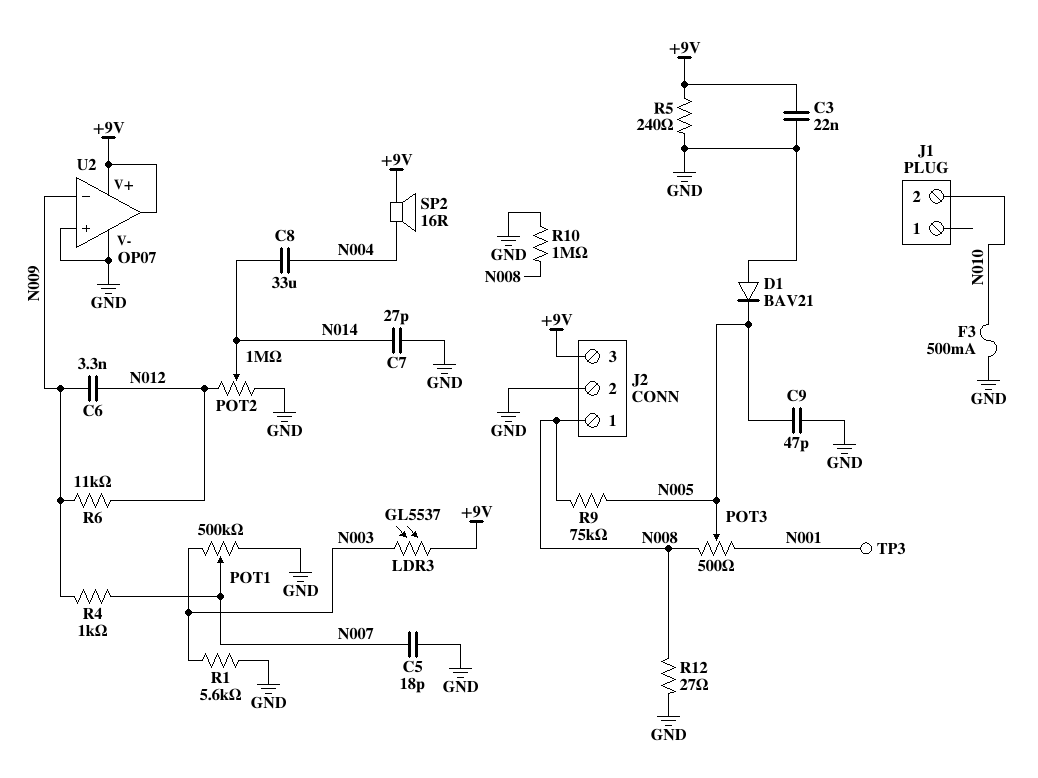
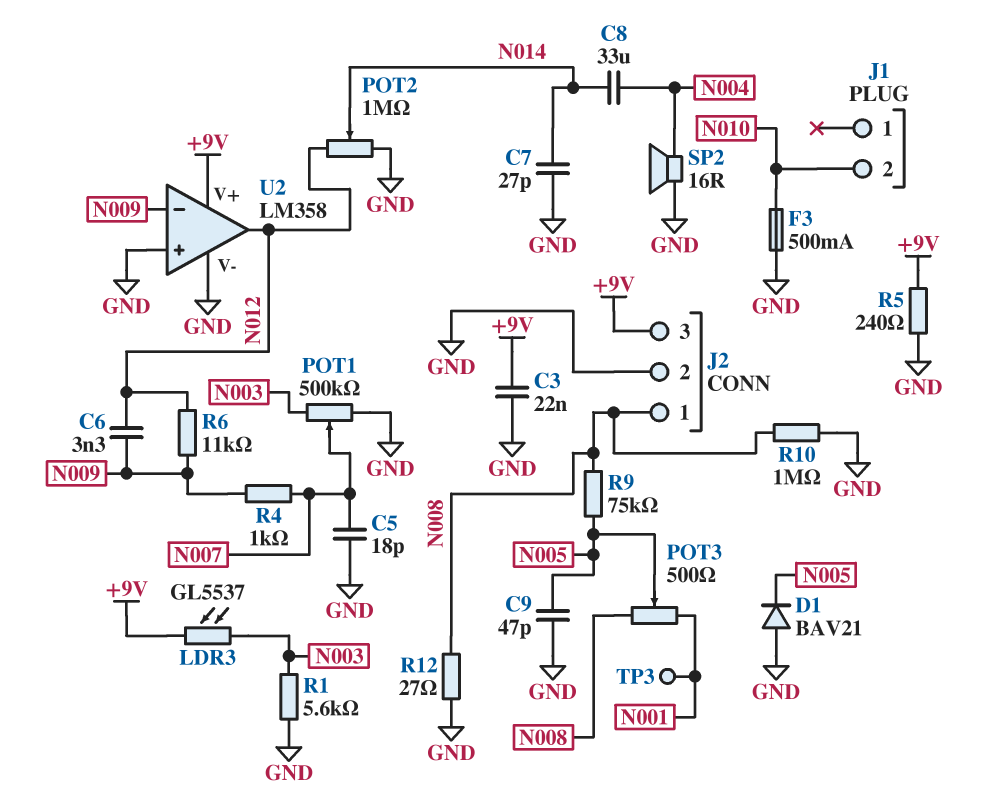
SP2: speaker 16R (+9V, N004) -> speaker 16R (GND, N004)
U2: OP07 -> LM358
U2 pin out: +9V -> N012

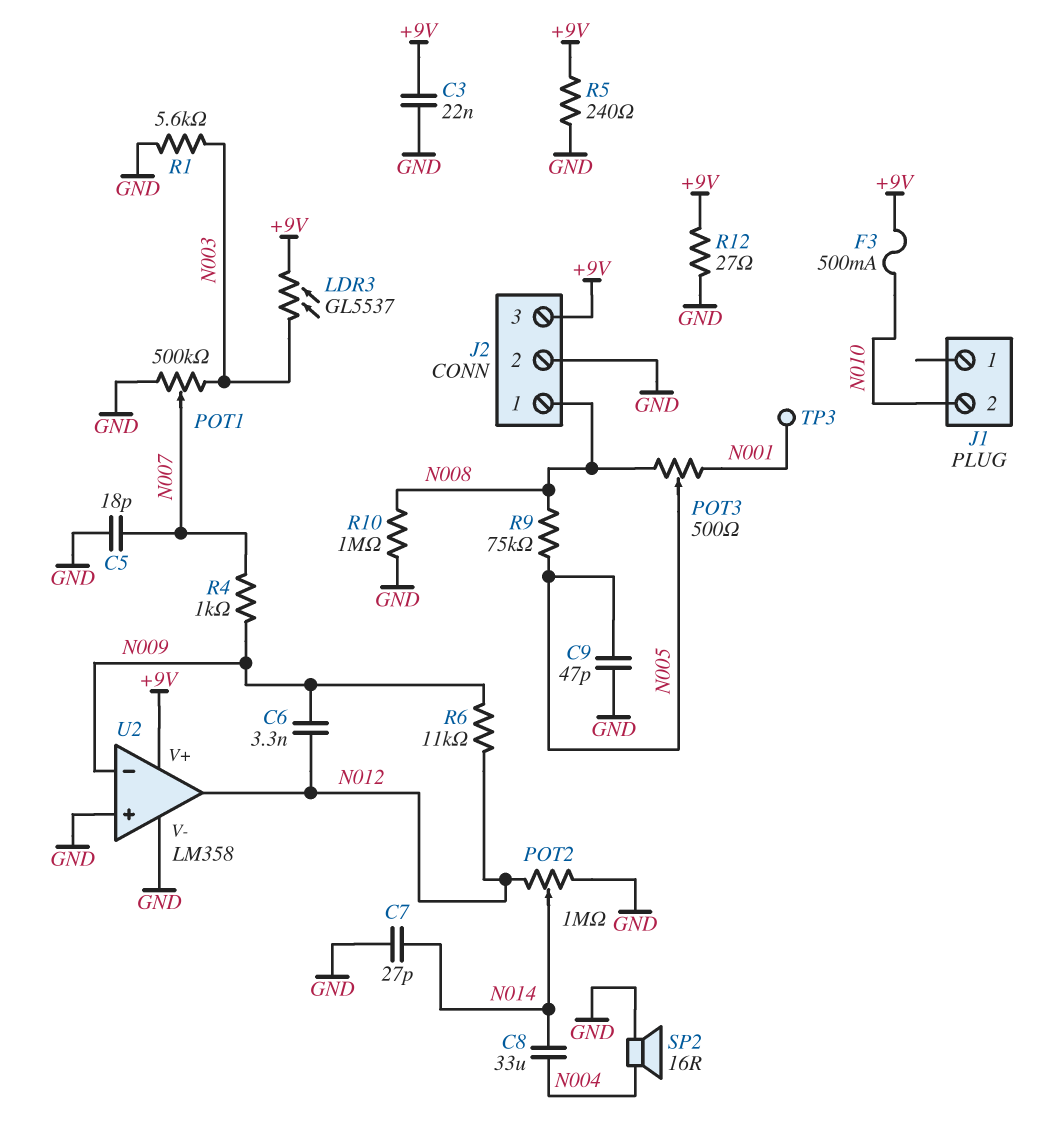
D1: diode BAV21 (A GND, K N005) -> none
F3: 500mA (GND, N010) -> 500mA (+9V, N010)
R12: 27 (GND, N008) -> 27 (+9V, GND)

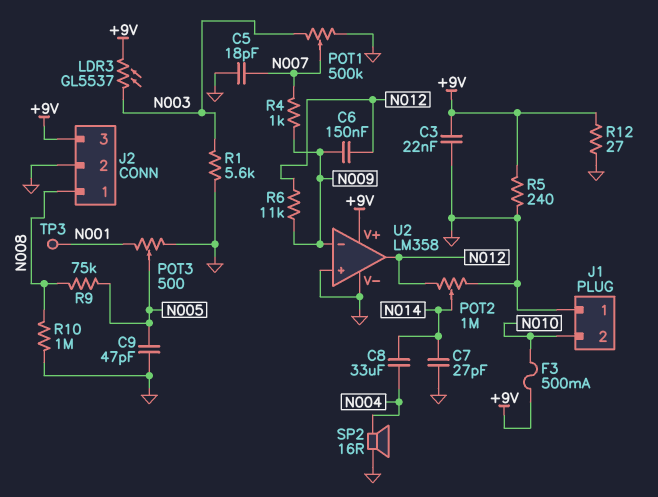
C6: 3.3nF (N009, N012) -> 150nF (N009, N012)
J1 pin 1: none -> GND
POT3: 500 (N001, N008, wiper N005) -> 500 (GND, N001, wiper N005)

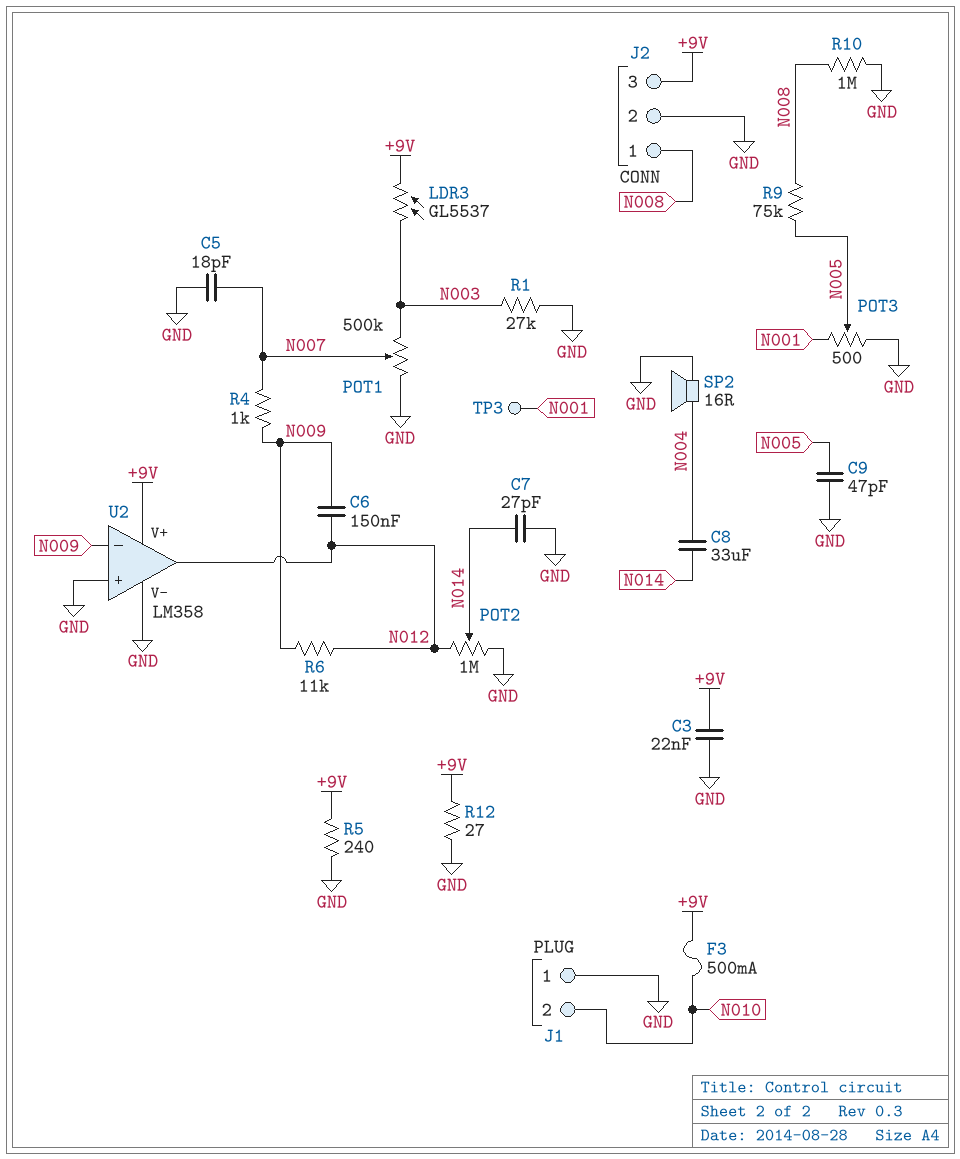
R1: 5.6k (GND, N003) -> 27k (GND, N003)

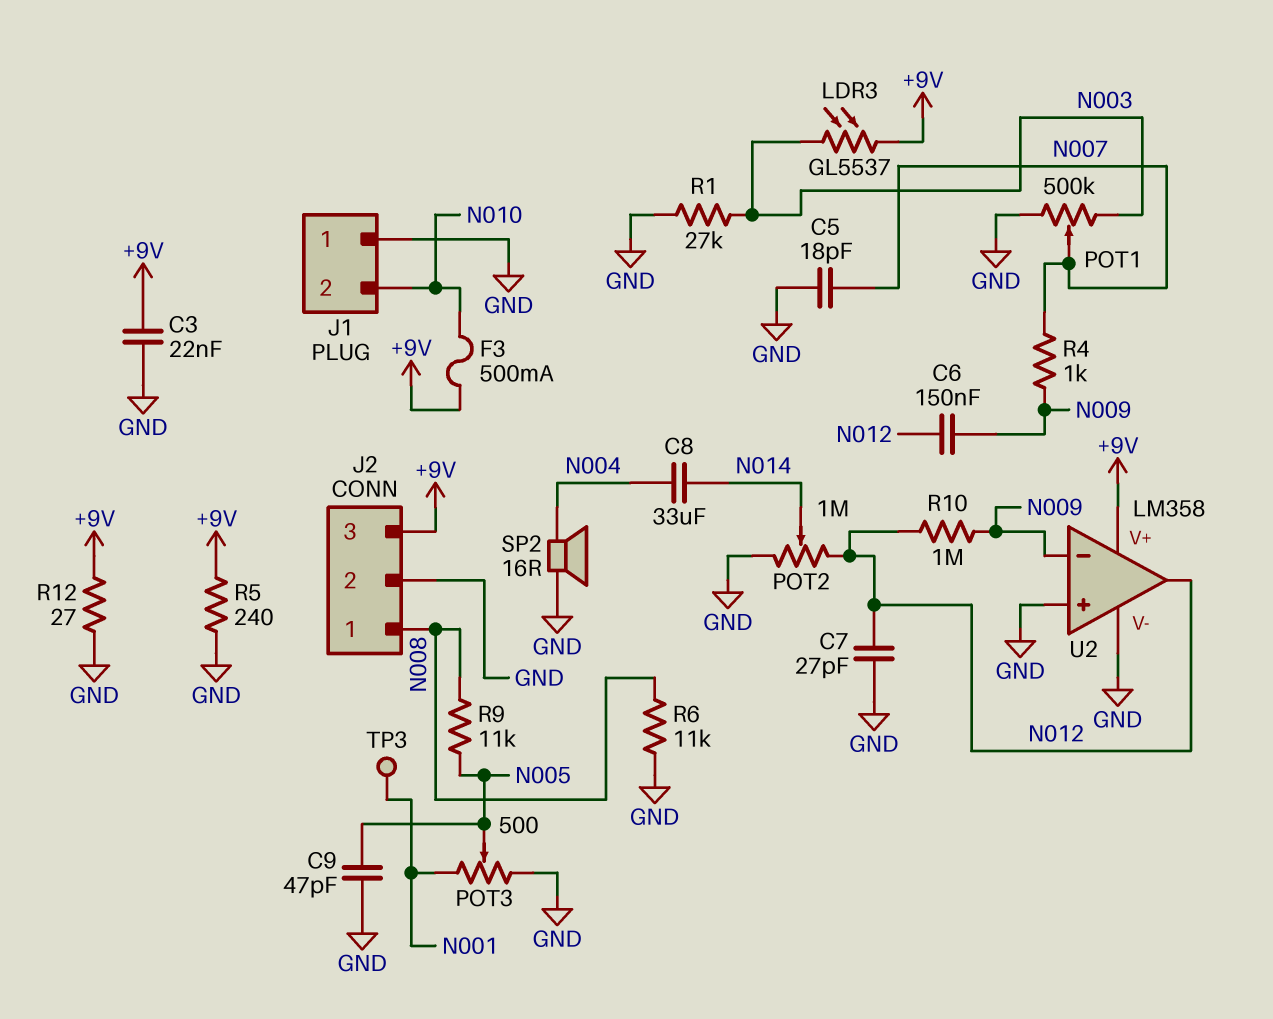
C7: 27pF (GND, N014) -> 27pF (GND, N012)
R6: 11k (N009, N012) -> 11k (GND, N008)
R9: 75k (N005, N008) -> 11k (N005, N008)
R10: 1M (GND, N008) -> 1M (N009, N012)

